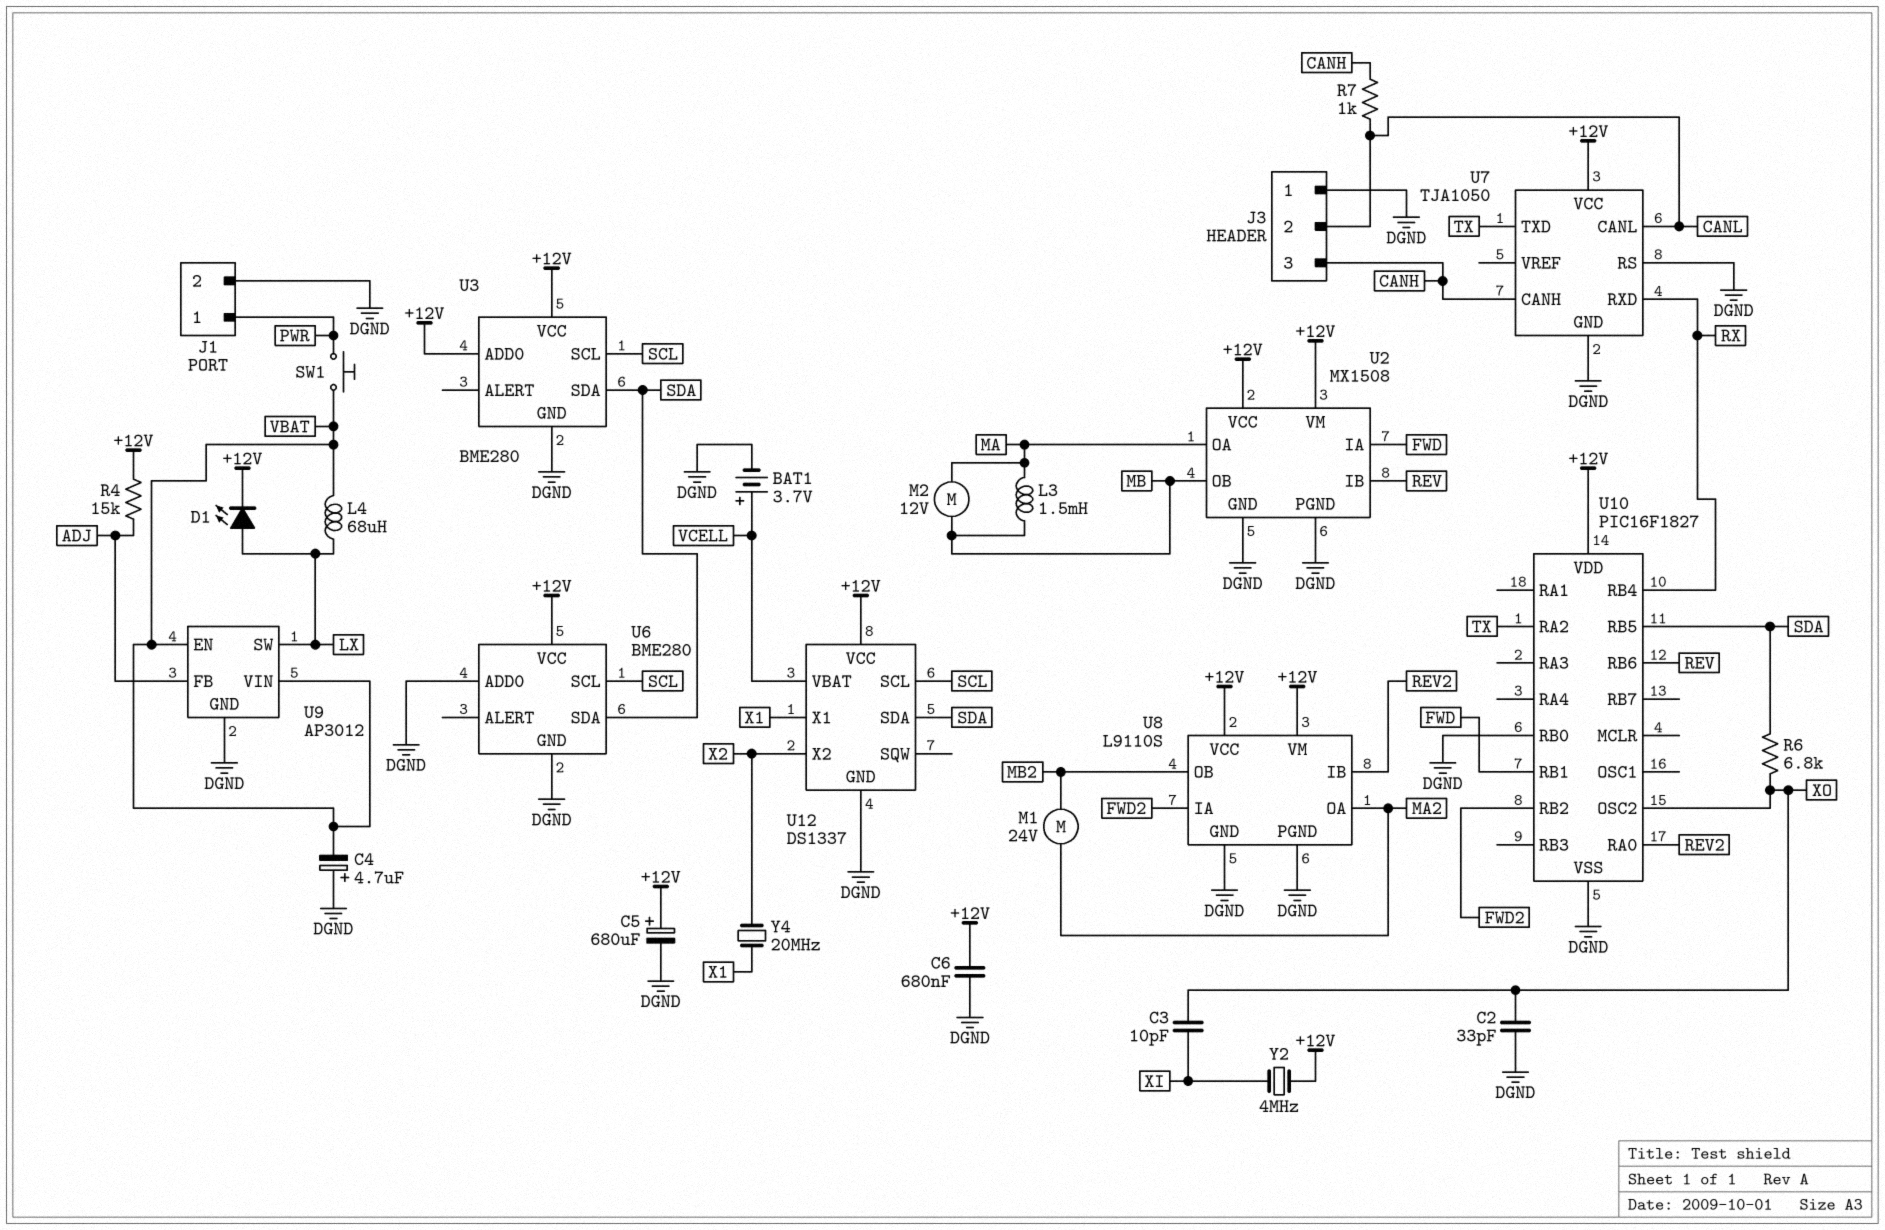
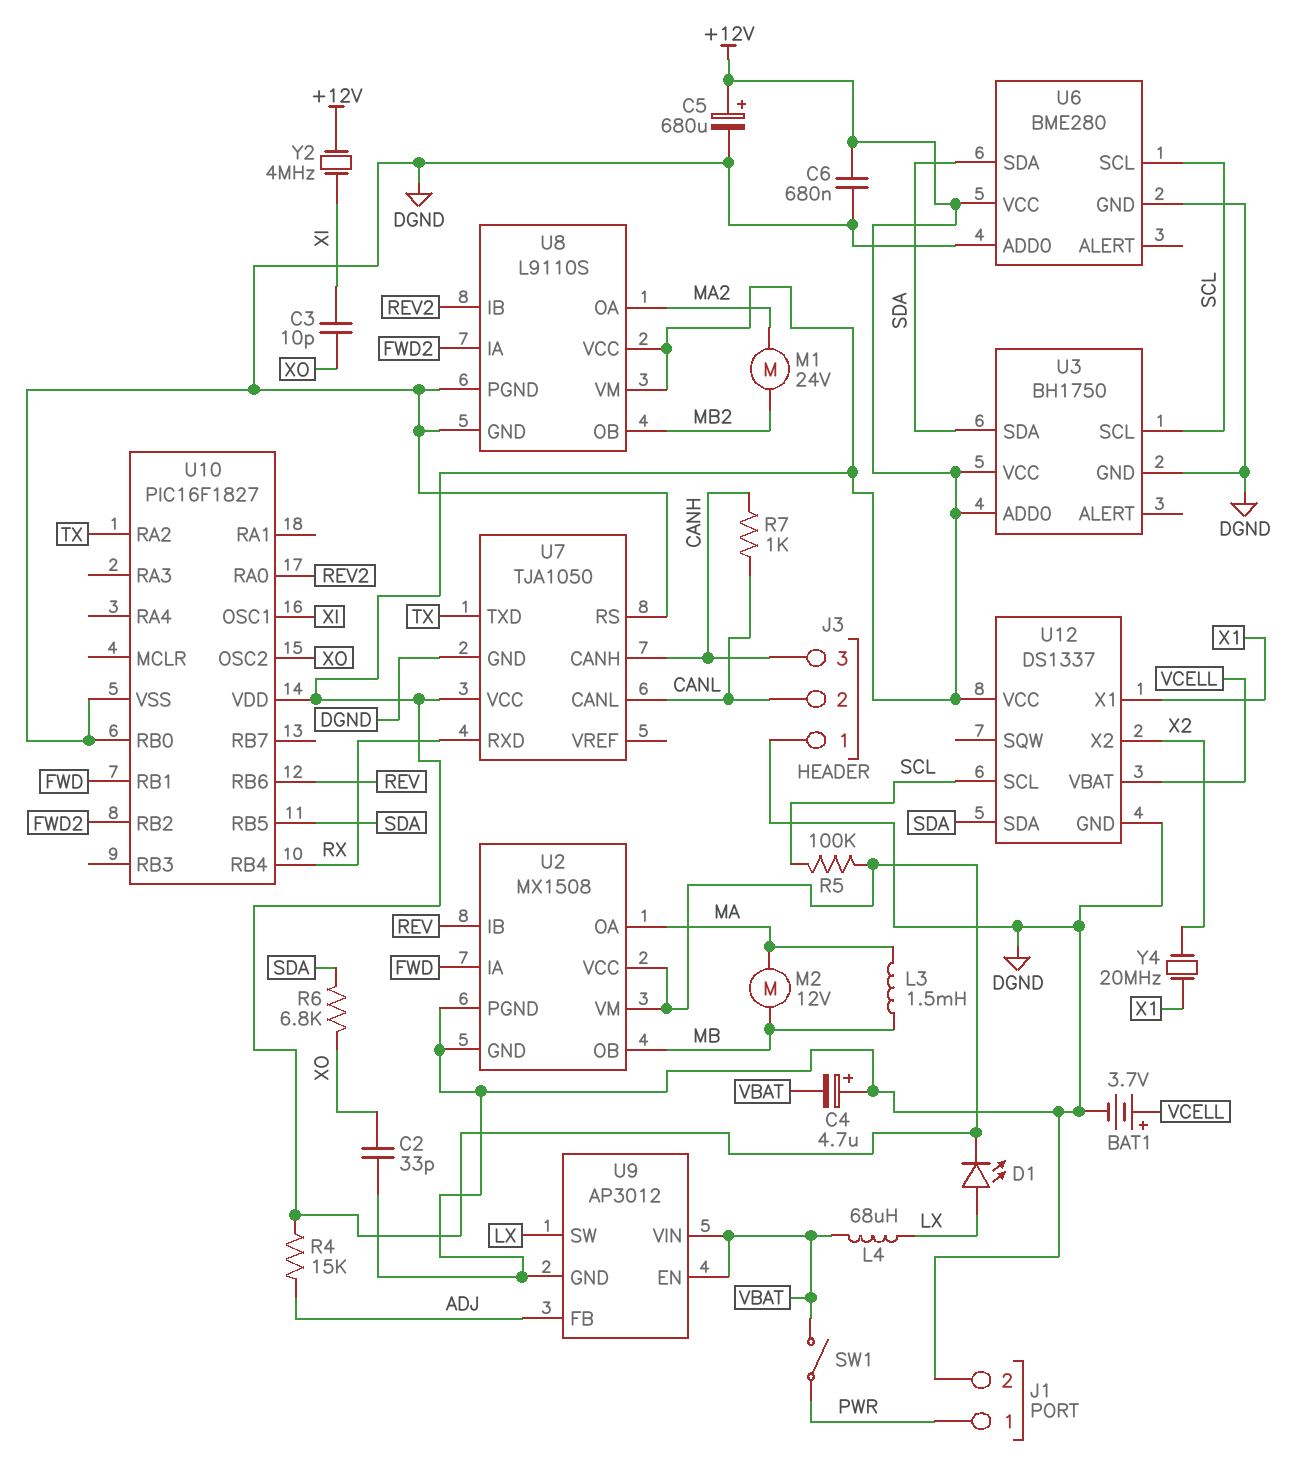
R5: none -> 100k (+12V, SCL)
SW1: button (PWR, VBAT) -> switch (PWR, VBAT)
U3: BME280 -> BH1750
U10 pin OSC1: none -> XI

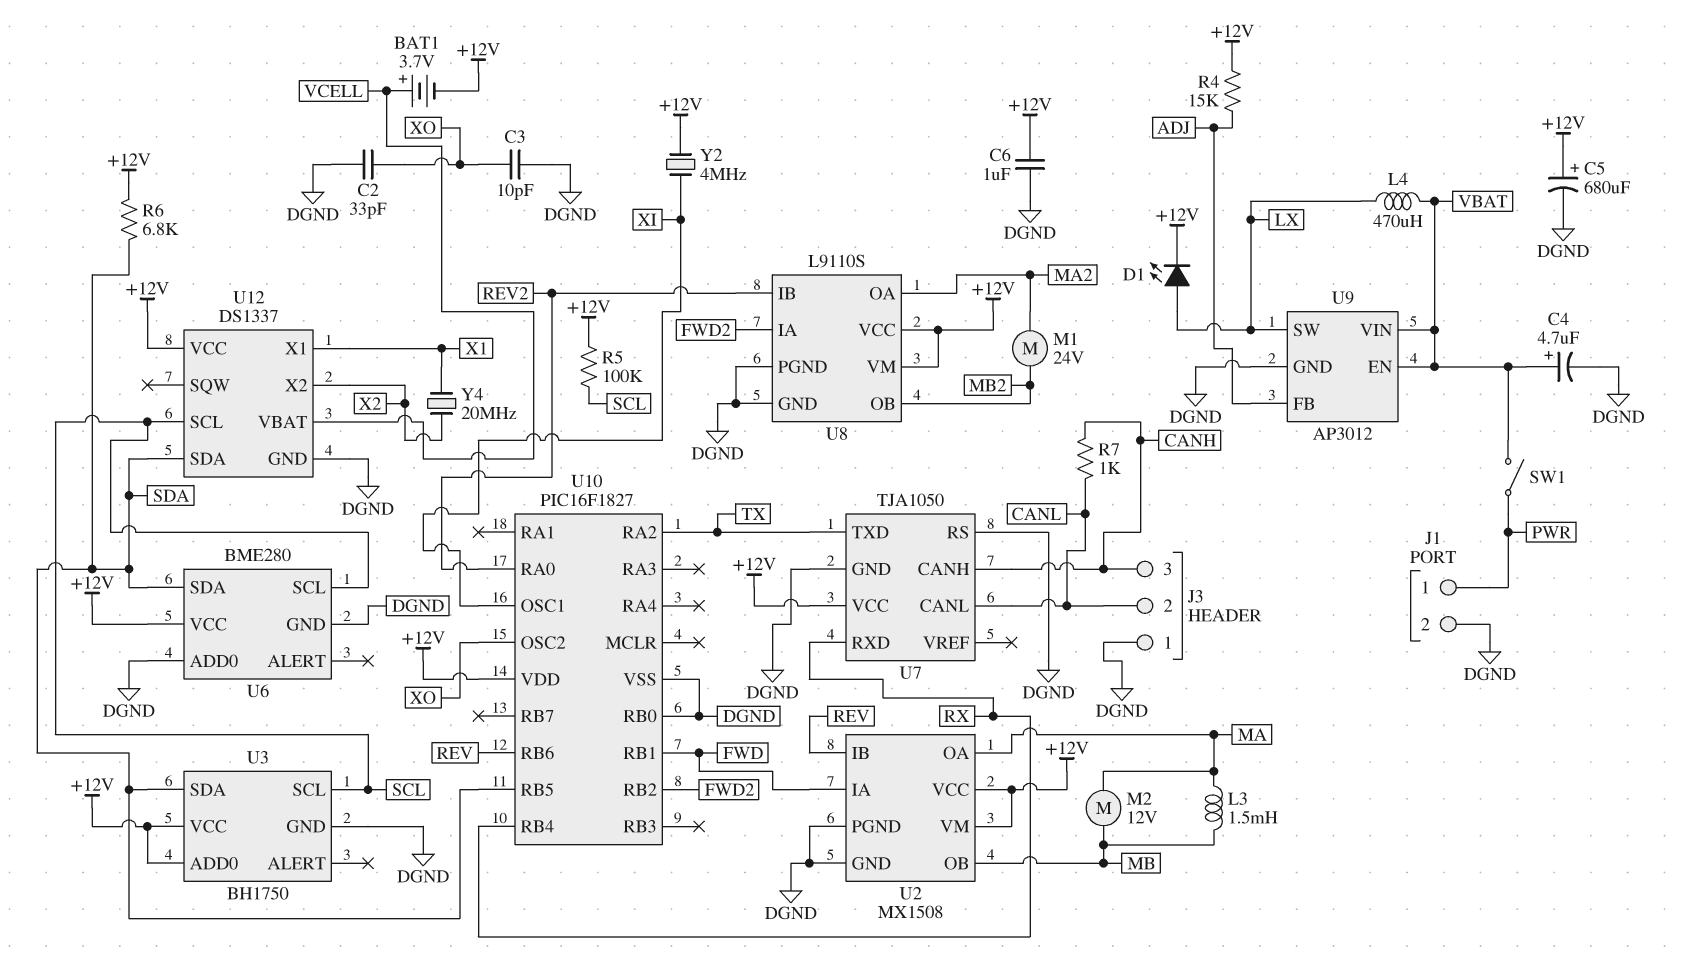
BAT1: 3.7V (plus VCELL, minus DGND) -> 3.7V (plus VCELL, minus +12V)
C3: 10pF (XI, XO) -> 10pF (DGND, XO)
C4: 4.7uF (plus DGND, minus VBAT) -> 4.7uF (plus VBAT, minus DGND)
C6: 680nF (+12V, DGND) -> 1uF (+12V, DGND)
L4: 68uH (LX, VBAT) -> 470uH (LX, VBAT)
R6: 6.8k (SDA, XO) -> 6.8k (+12V, SDA)

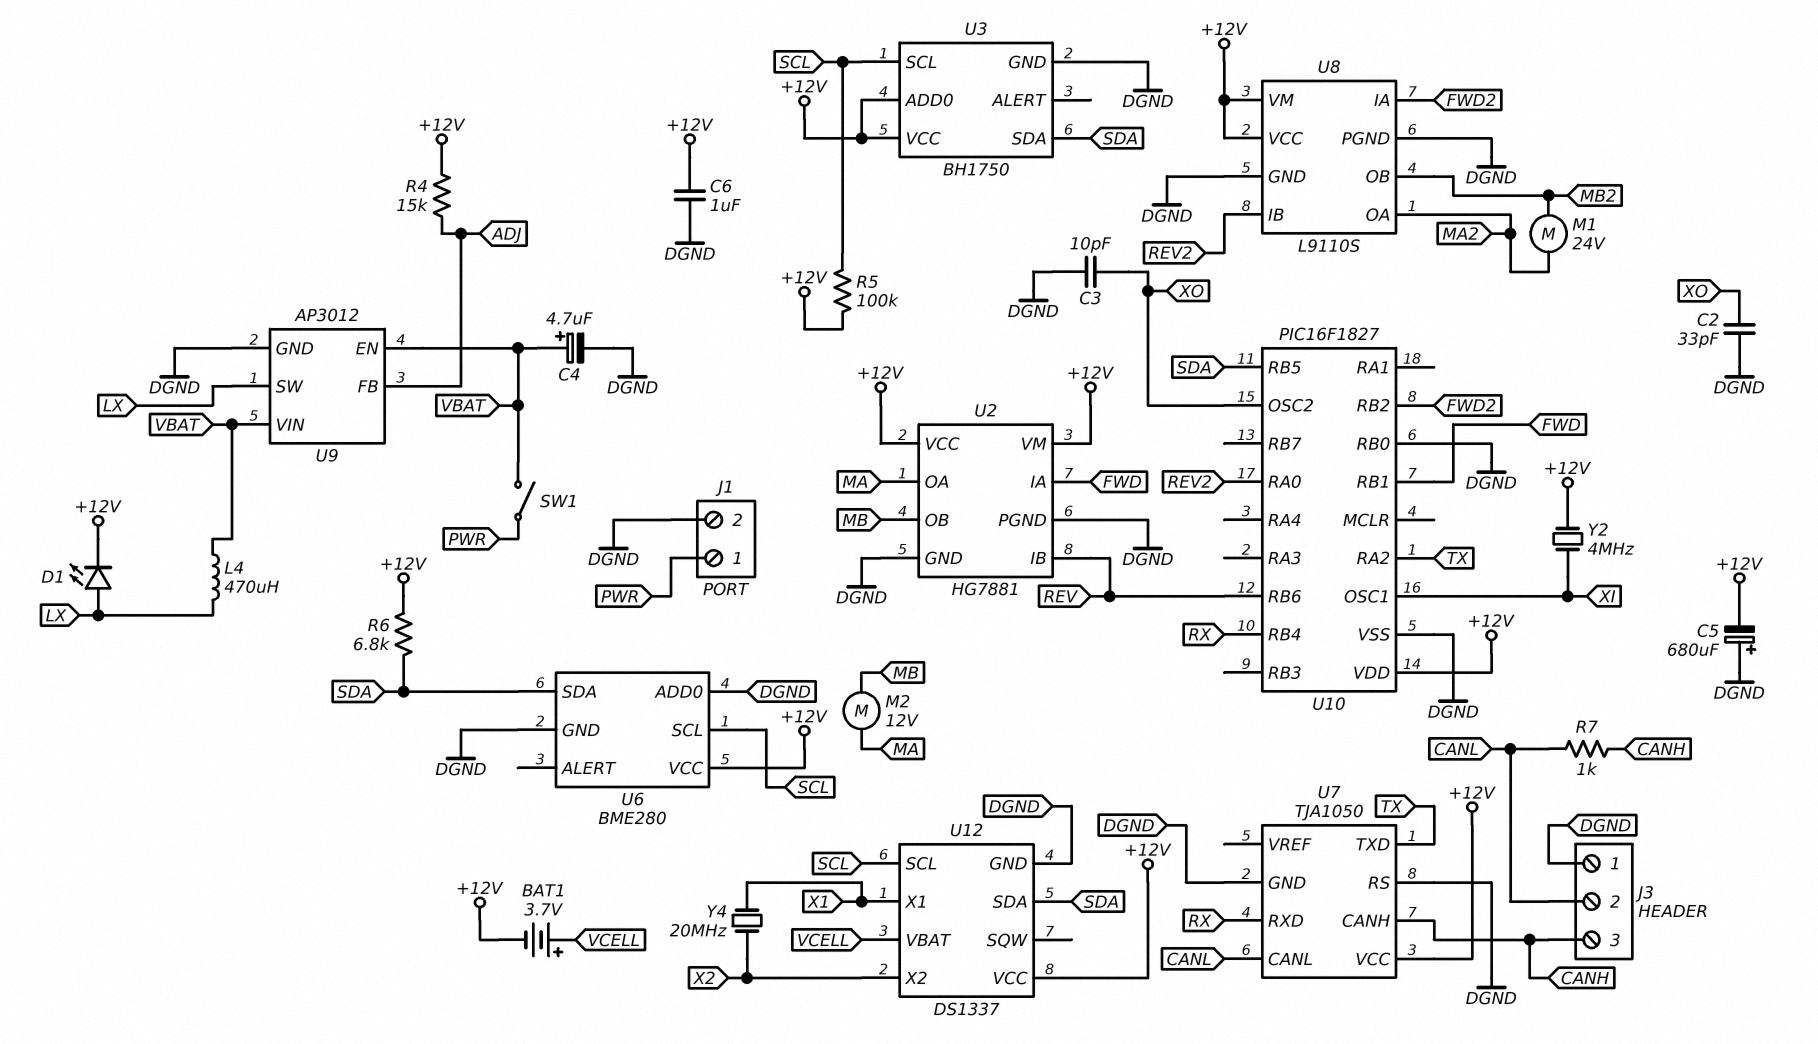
C5: 680uF (plus +12V, minus DGND) -> 680uF (plus DGND, minus +12V)
L3: 1.5mH (MA, MB) -> none
U2: MX1508 -> HG7881

